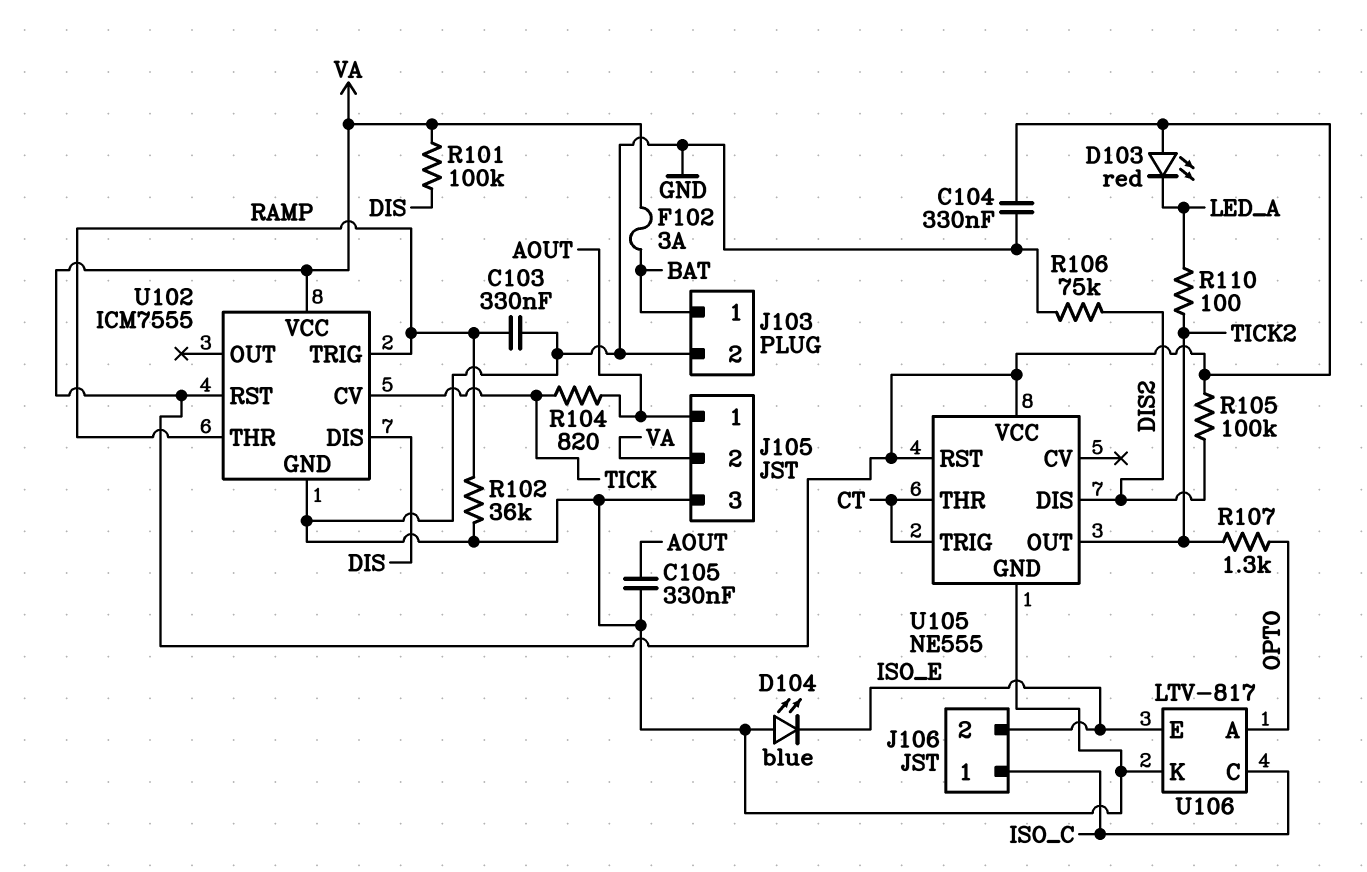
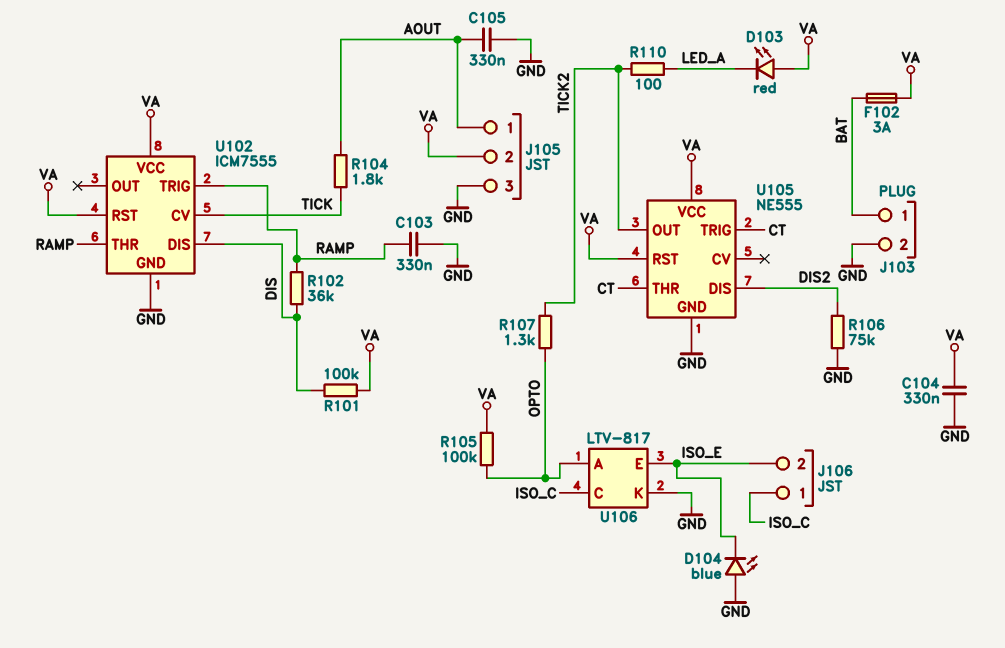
R102: 36k (GND, RAMP) -> 36k (DIS, RAMP)
R104: 820 (AOUT, TICK) -> 1.8k (AOUT, TICK)
R105: 100k (DIS2, VA) -> 100k (OPTO, VA)

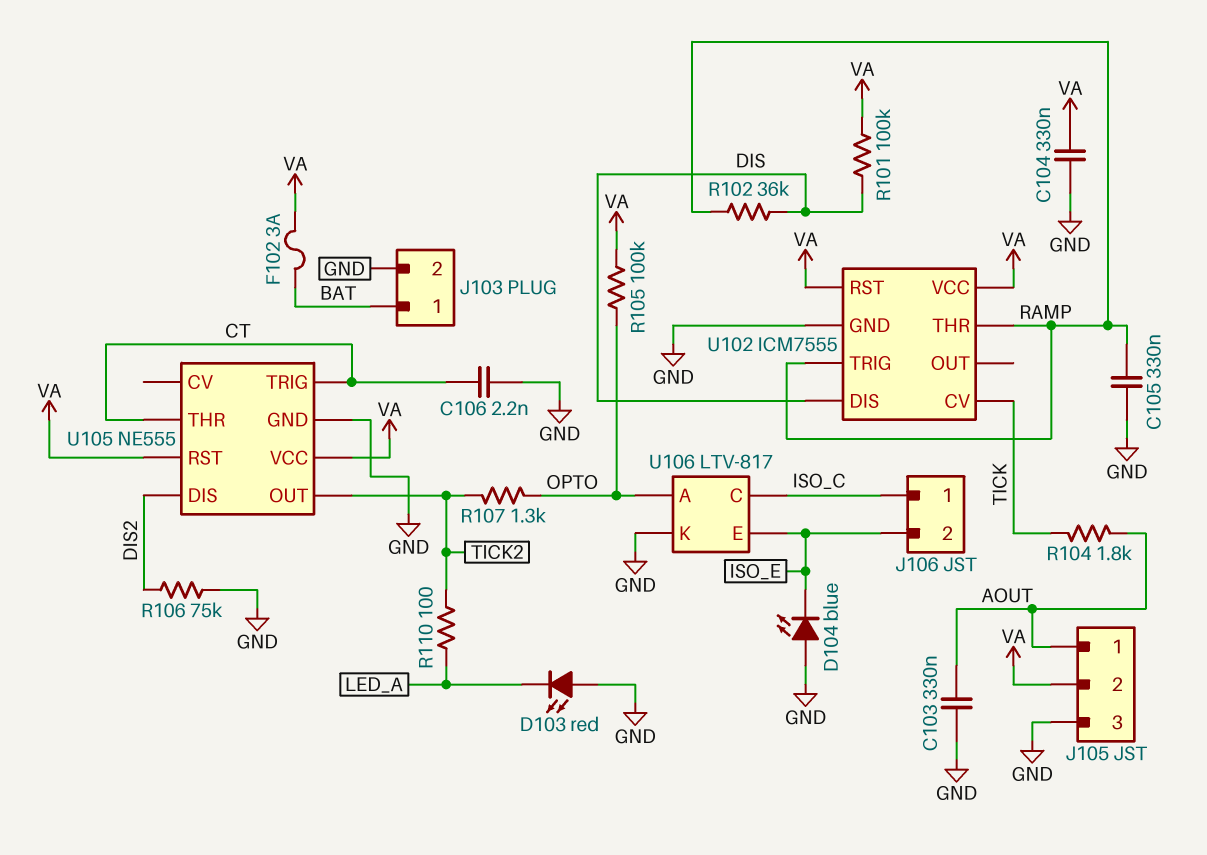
C103: 330nF (GND, RAMP) -> 330nF (AOUT, GND)
C105: 330nF (AOUT, GND) -> 330nF (GND, RAMP)
C106: none -> 2.2nF (CT, GND)
D103: LED red (A VA, K LED_A) -> LED red (A GND, K LED_A)

